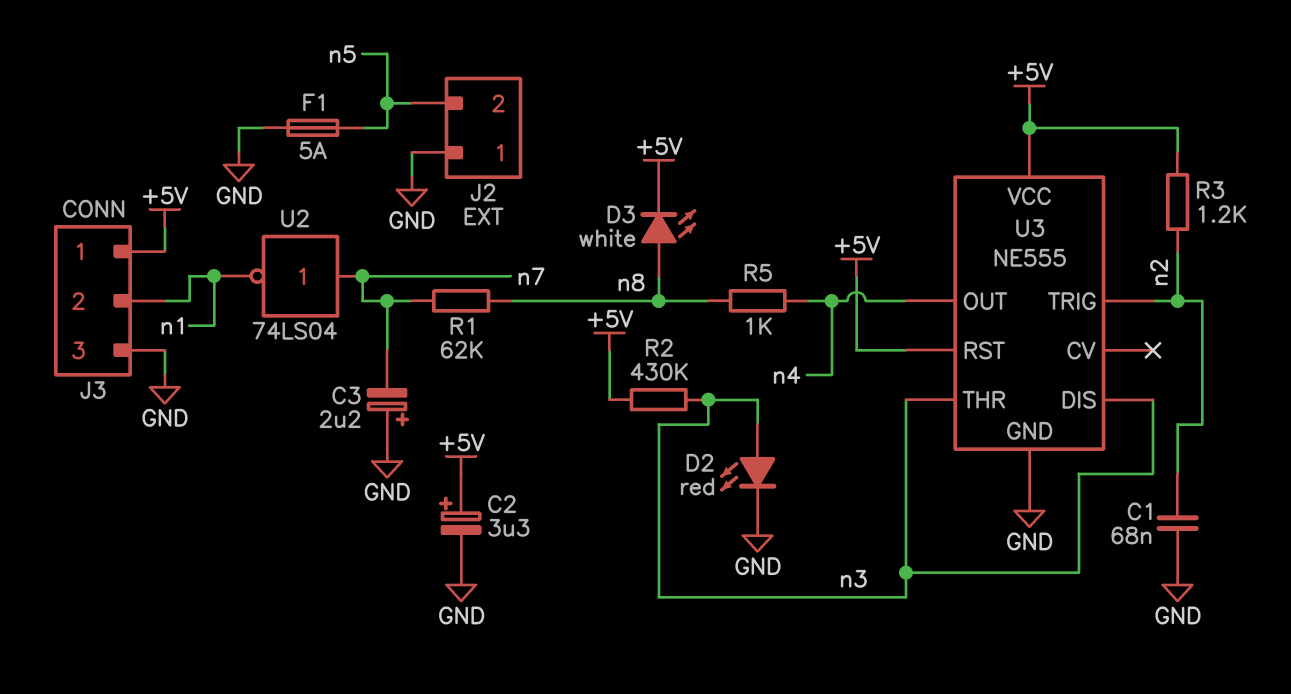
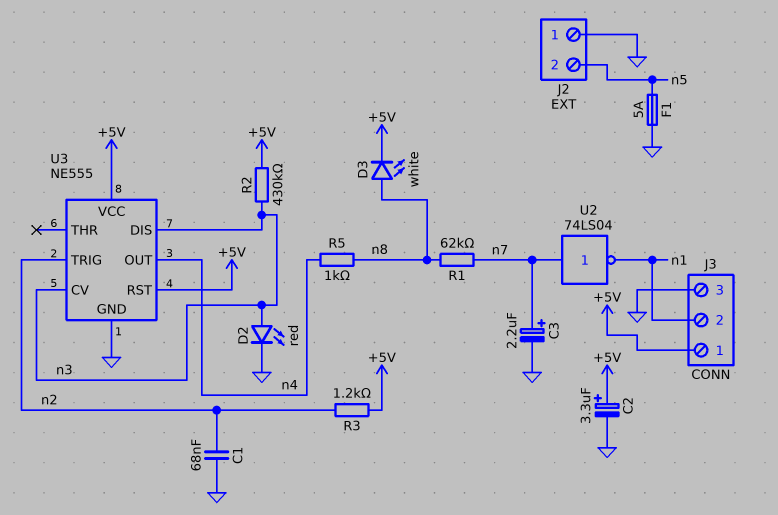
C3: 2.2uF (plus GND, minus n7) -> 2.2uF (plus n7, minus GND)
U3 pin CV: none -> n3
U3 pin THR: n3 -> none

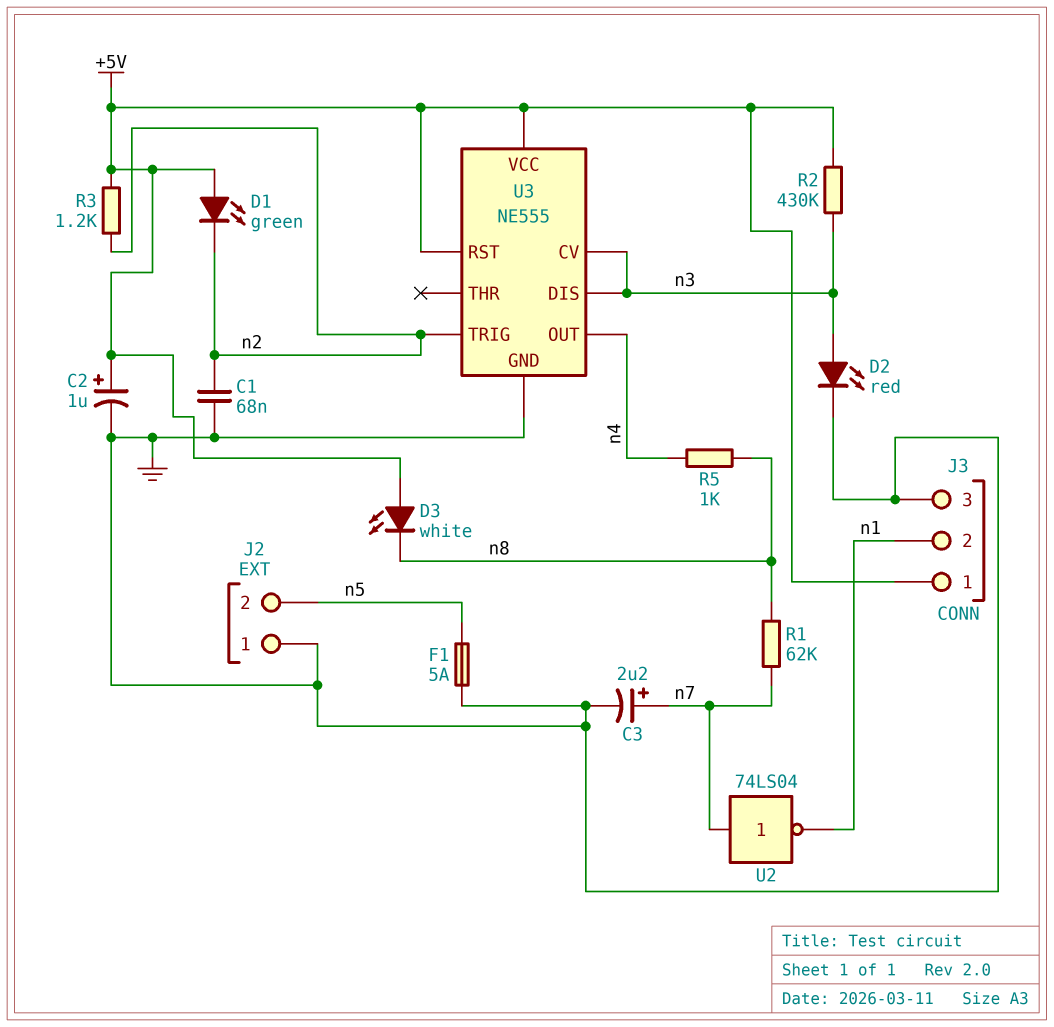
C2: 3.3uF (plus +5V, minus GND) -> 1uF (plus +5V, minus GND)
D1: none -> LED green (A +5V, K n2)
D3: LED white (A n8, K +5V) -> LED white (A +5V, K n8)

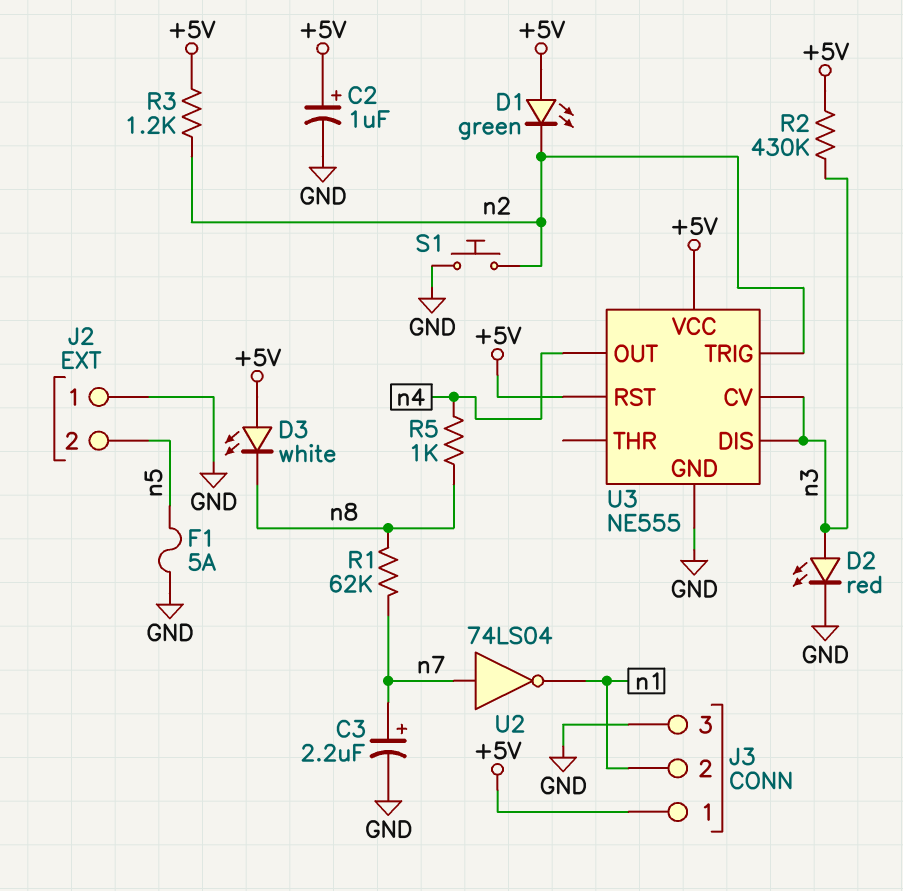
C1: 68nF (GND, n2) -> none
S1: none -> button (GND, n2)

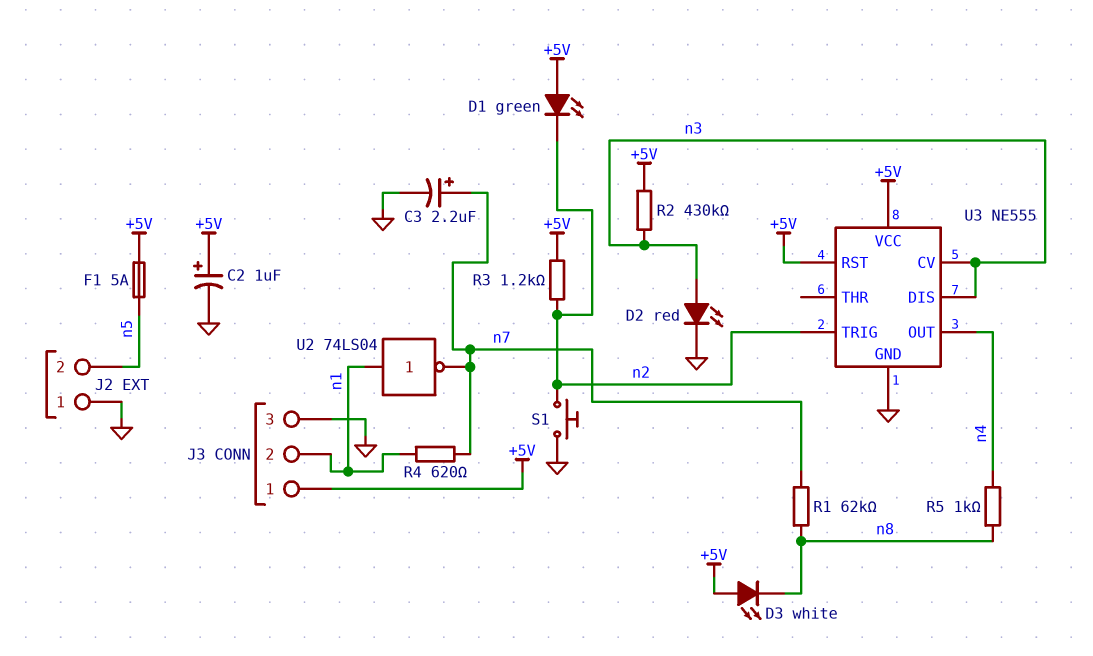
F1: 5A (GND, n5) -> 5A (+5V, n5)
R4: none -> 620 (n1, n7)
U2: NOT 74LS04 (in n7, out n1) -> NOT 74LS04 (in n1, out n7)

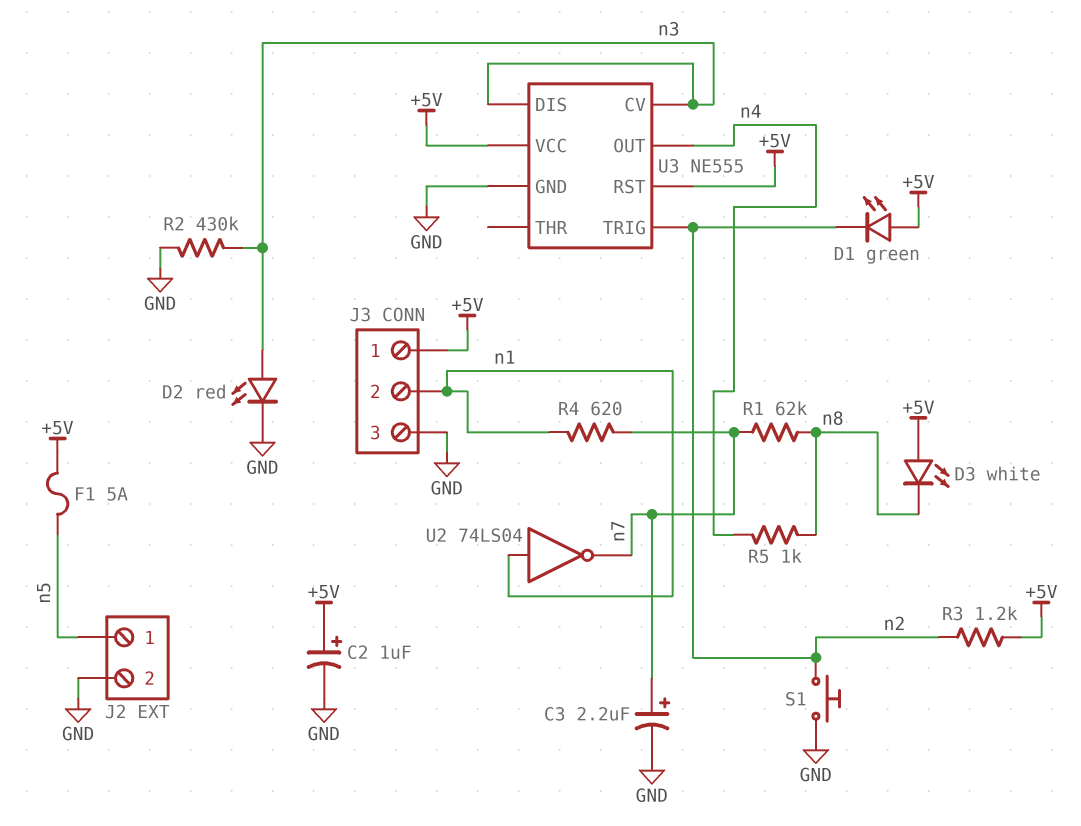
J2 pin 1: GND -> n5
J2 pin 2: n5 -> GND
R2: 430k (+5V, n3) -> 430k (GND, n3)

